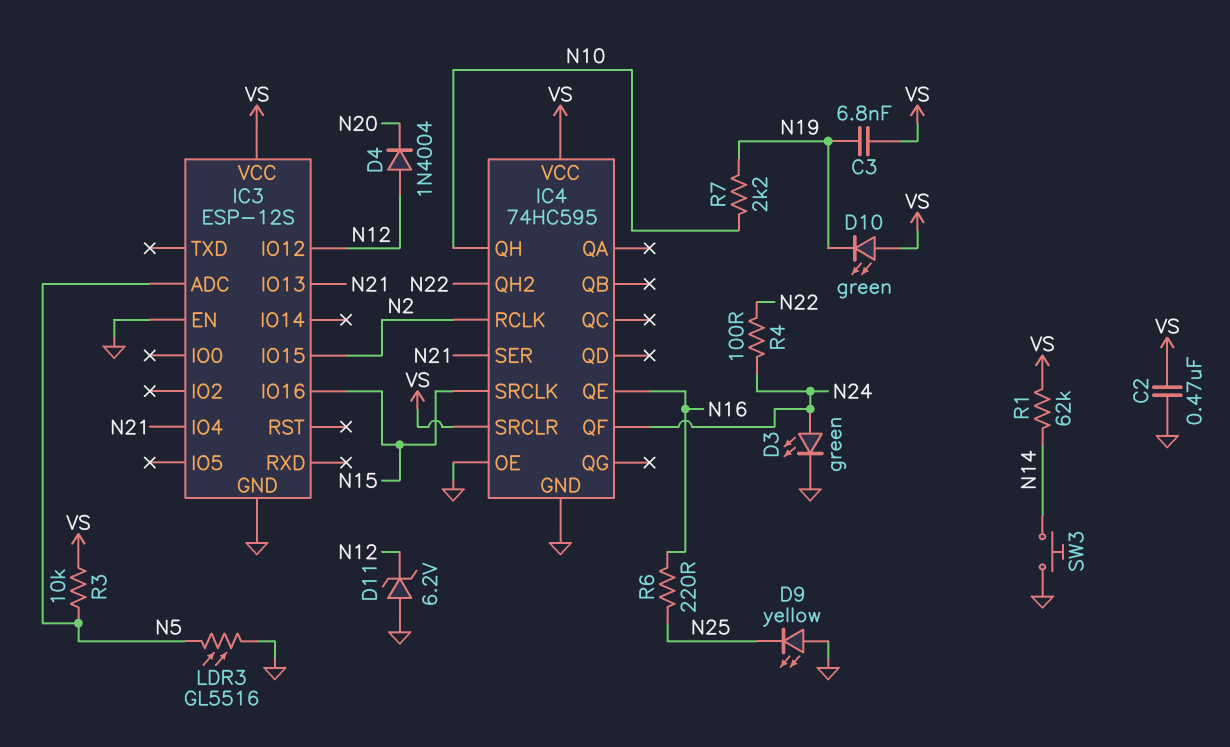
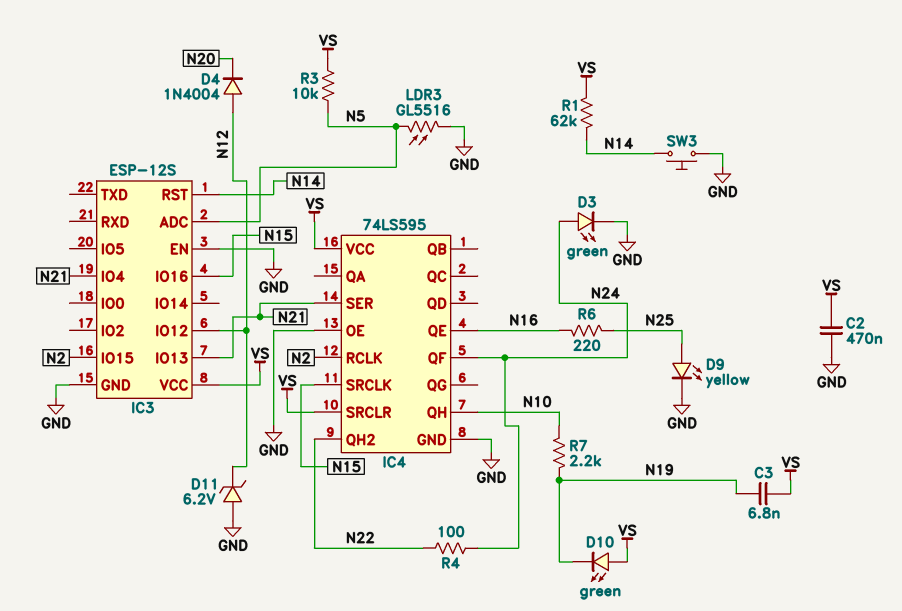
D9: LED yellow (A GND, K N25) -> LED yellow (A N25, K GND)
IC3 pin RST: none -> N14
IC4: 74HC595 -> 74LS595

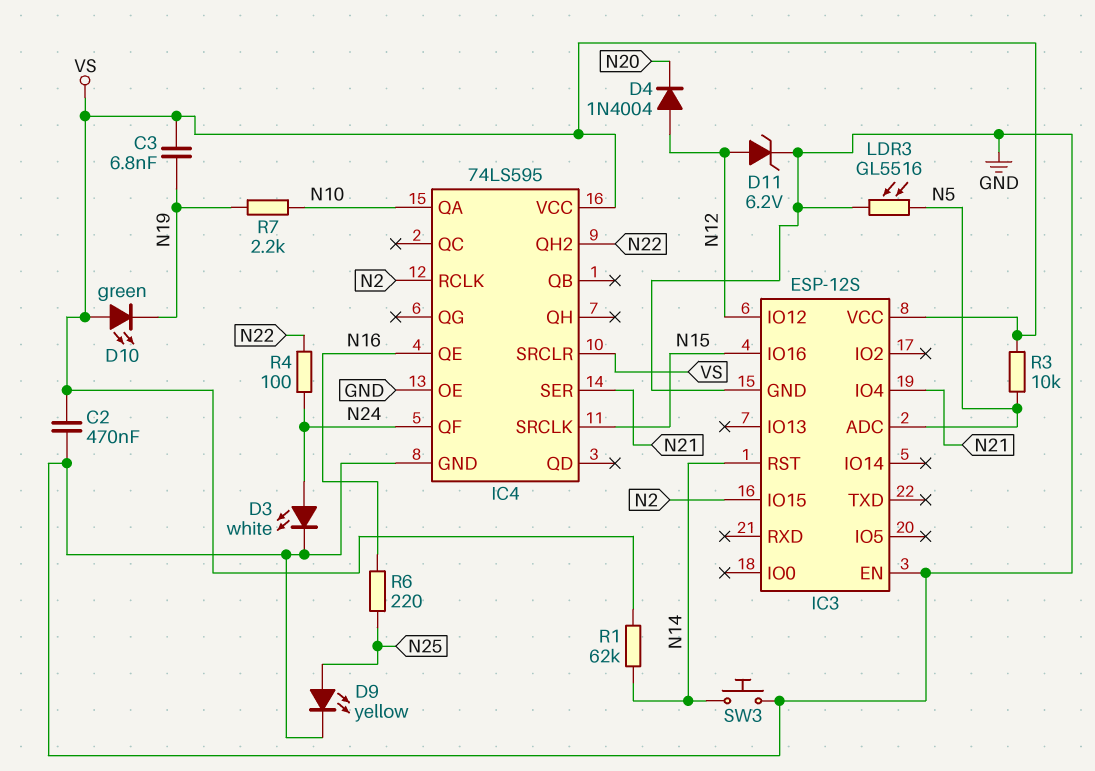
D3: LED green (A N24, K GND) -> LED white (A N24, K GND)
D11: zener 6.2V (A GND, K N12) -> zener 6.2V (A N12, K GND)
IC3 pin IO13: N21 -> none
IC4 pin QA: none -> N10
IC4 pin QH: N10 -> none

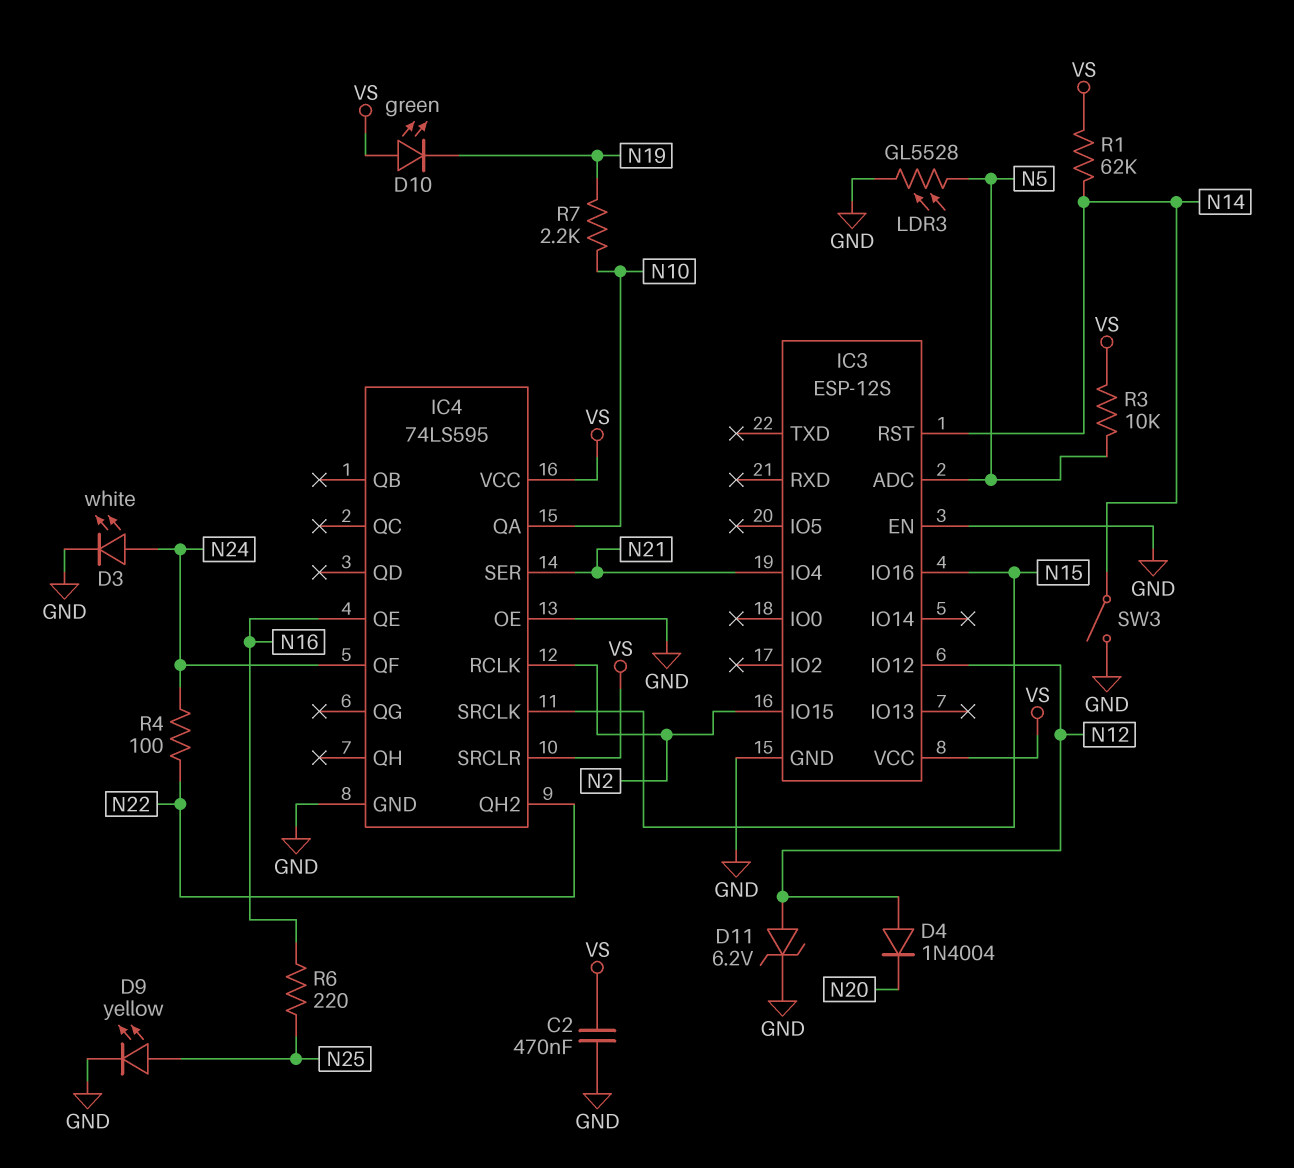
C3: 6.8nF (N19, VS) -> none
LDR3: GL5516 (GND, N5) -> GL5528 (GND, N5)
SW3: button (GND, N14) -> switch (GND, N14)

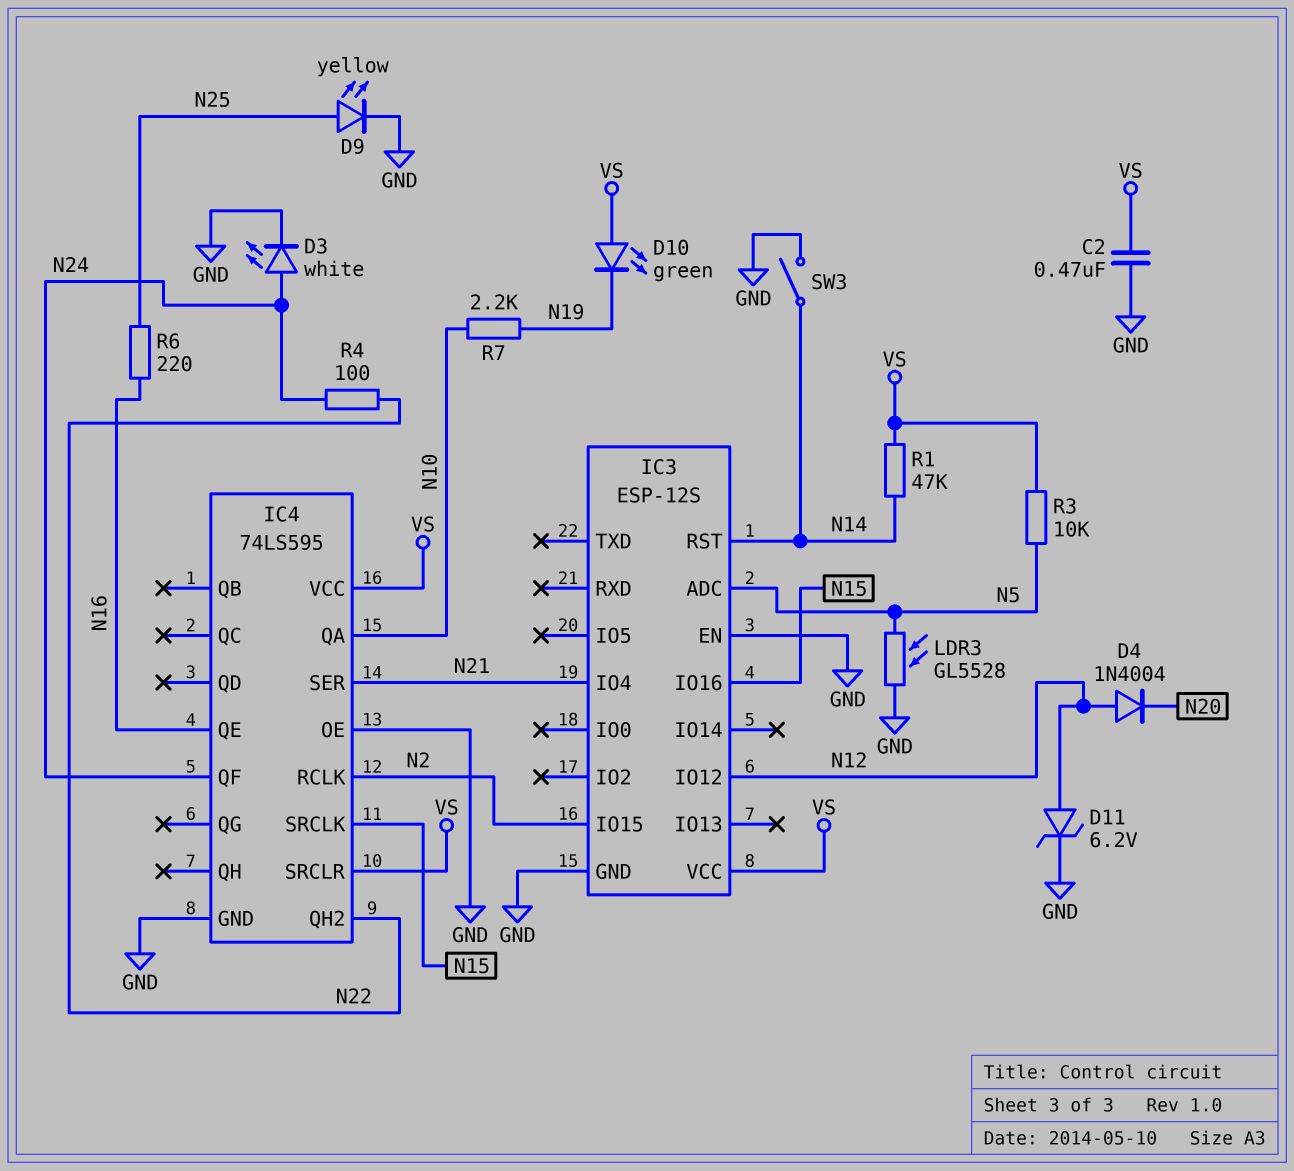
R1: 62k (N14, VS) -> 47k (N14, VS)

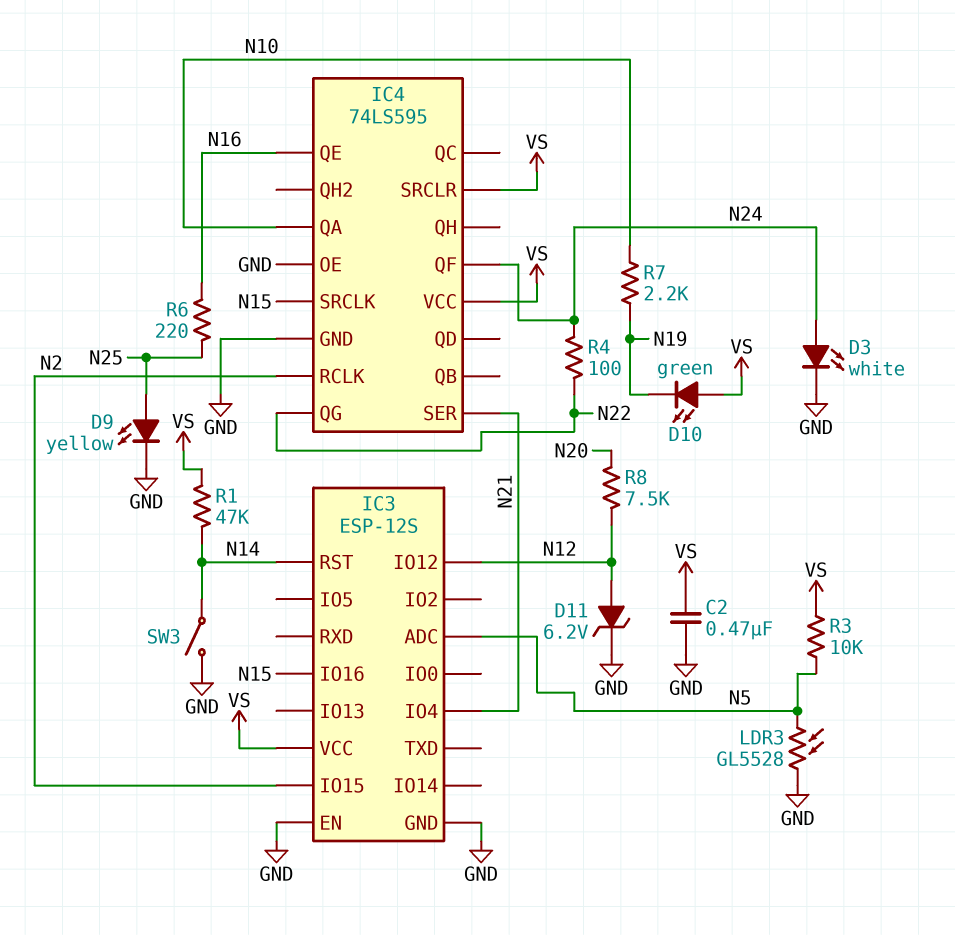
D4: diode 1N4004 (A N12, K N20) -> none
IC4 pin QG: none -> N22
IC4 pin QH2: N22 -> none
R8: none -> 7.5k (N12, N20)

